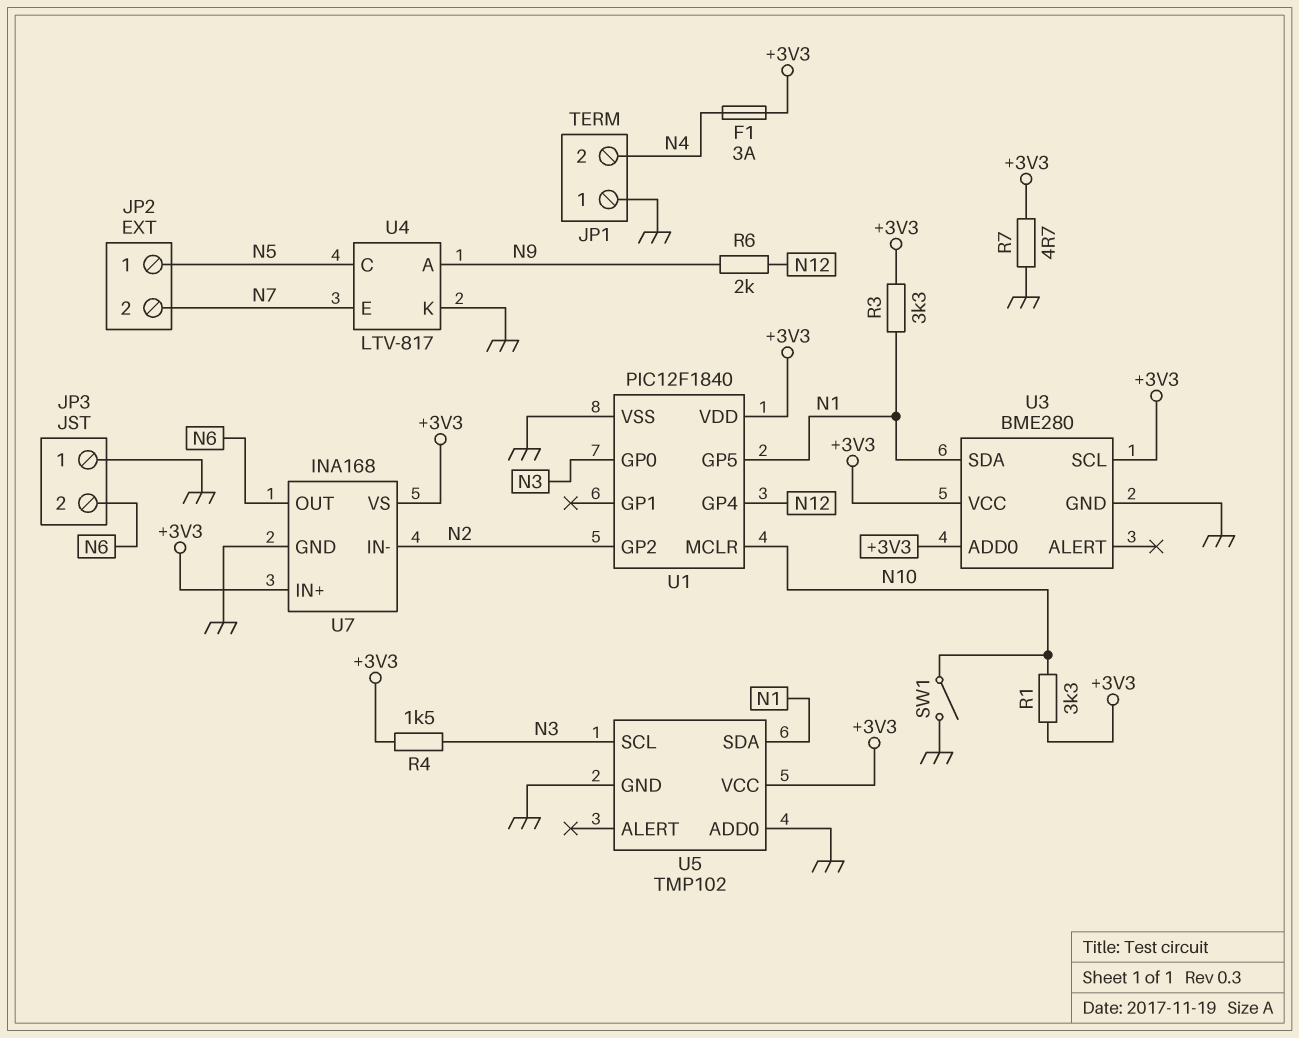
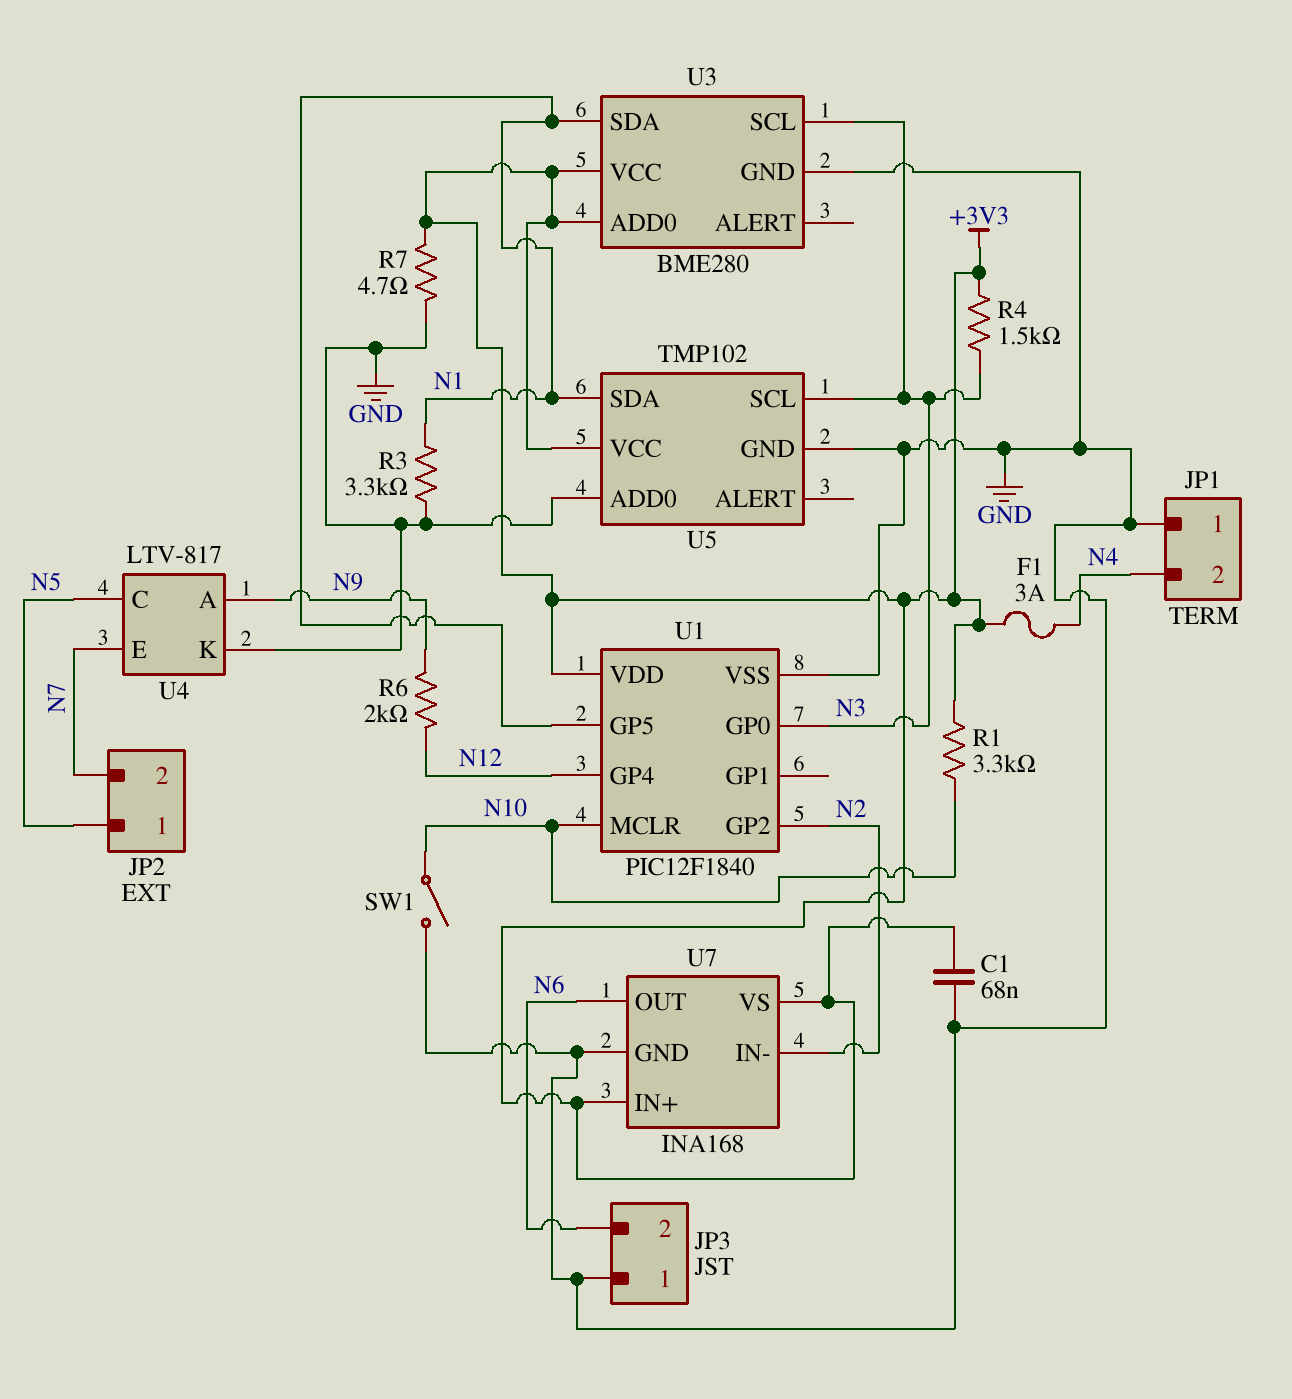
C1: none -> 68nF (+3V3, GND)
R3: 3.3k (+3V3, N1) -> 3.3k (GND, N1)
U3 pin SCL: +3V3 -> N3

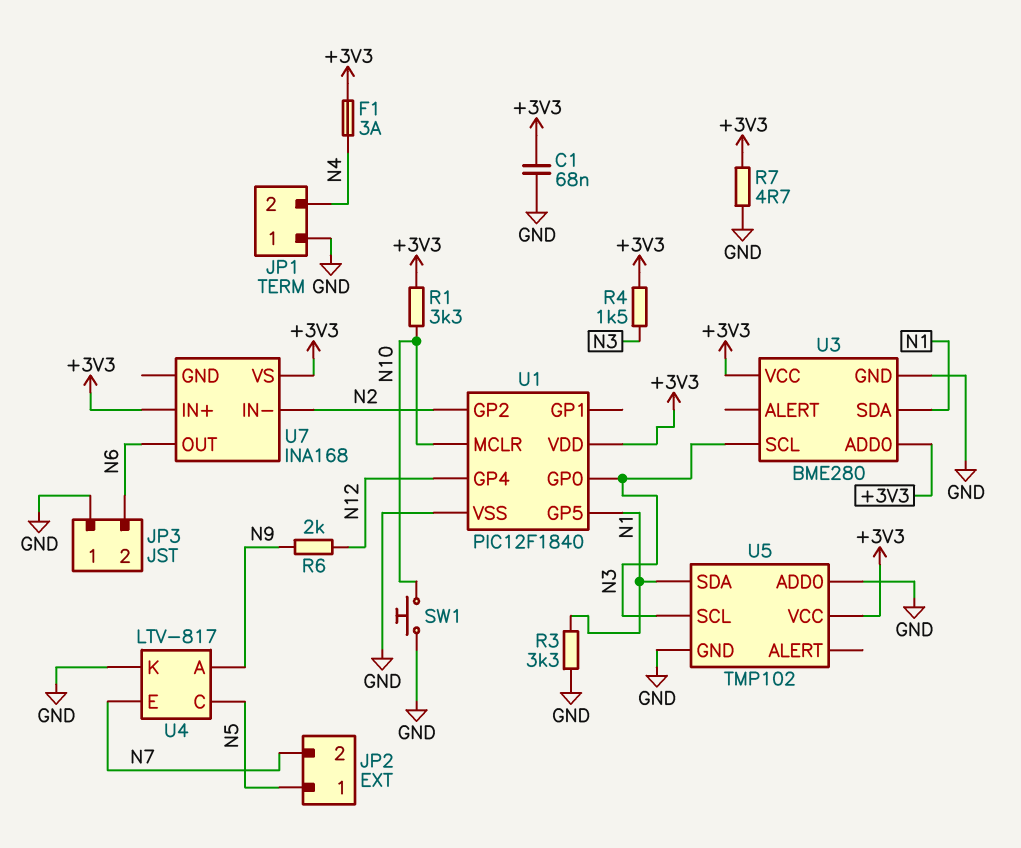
SW1: switch (GND, N10) -> button (GND, N10)
U7 pin GND: GND -> none

